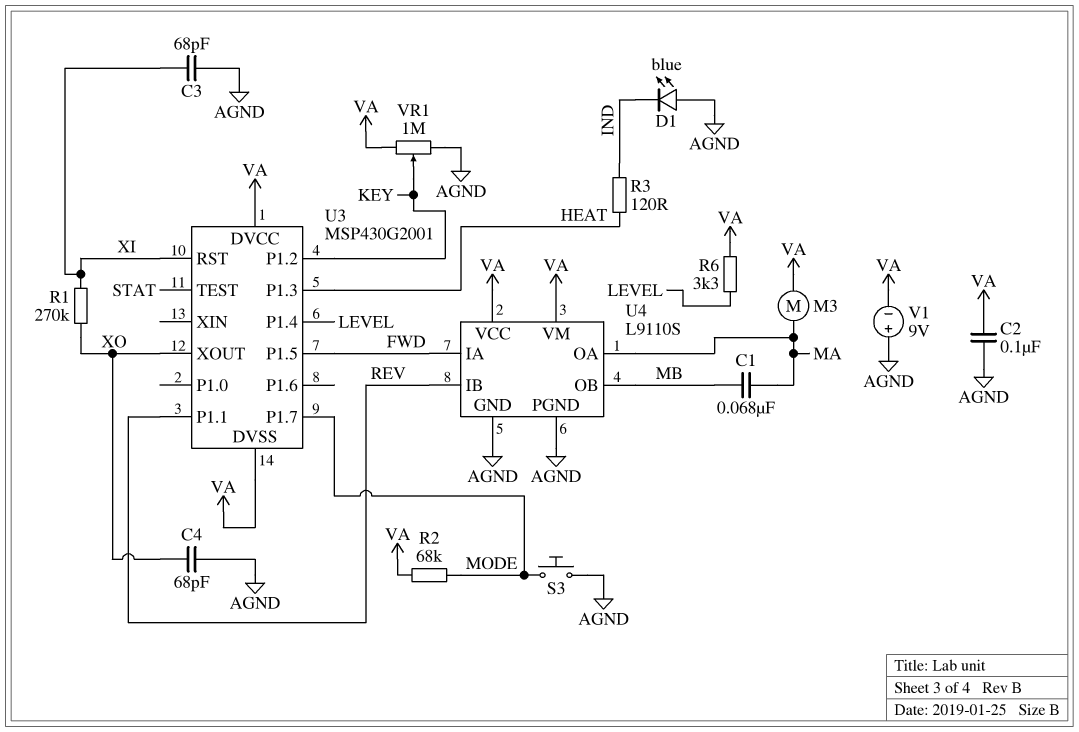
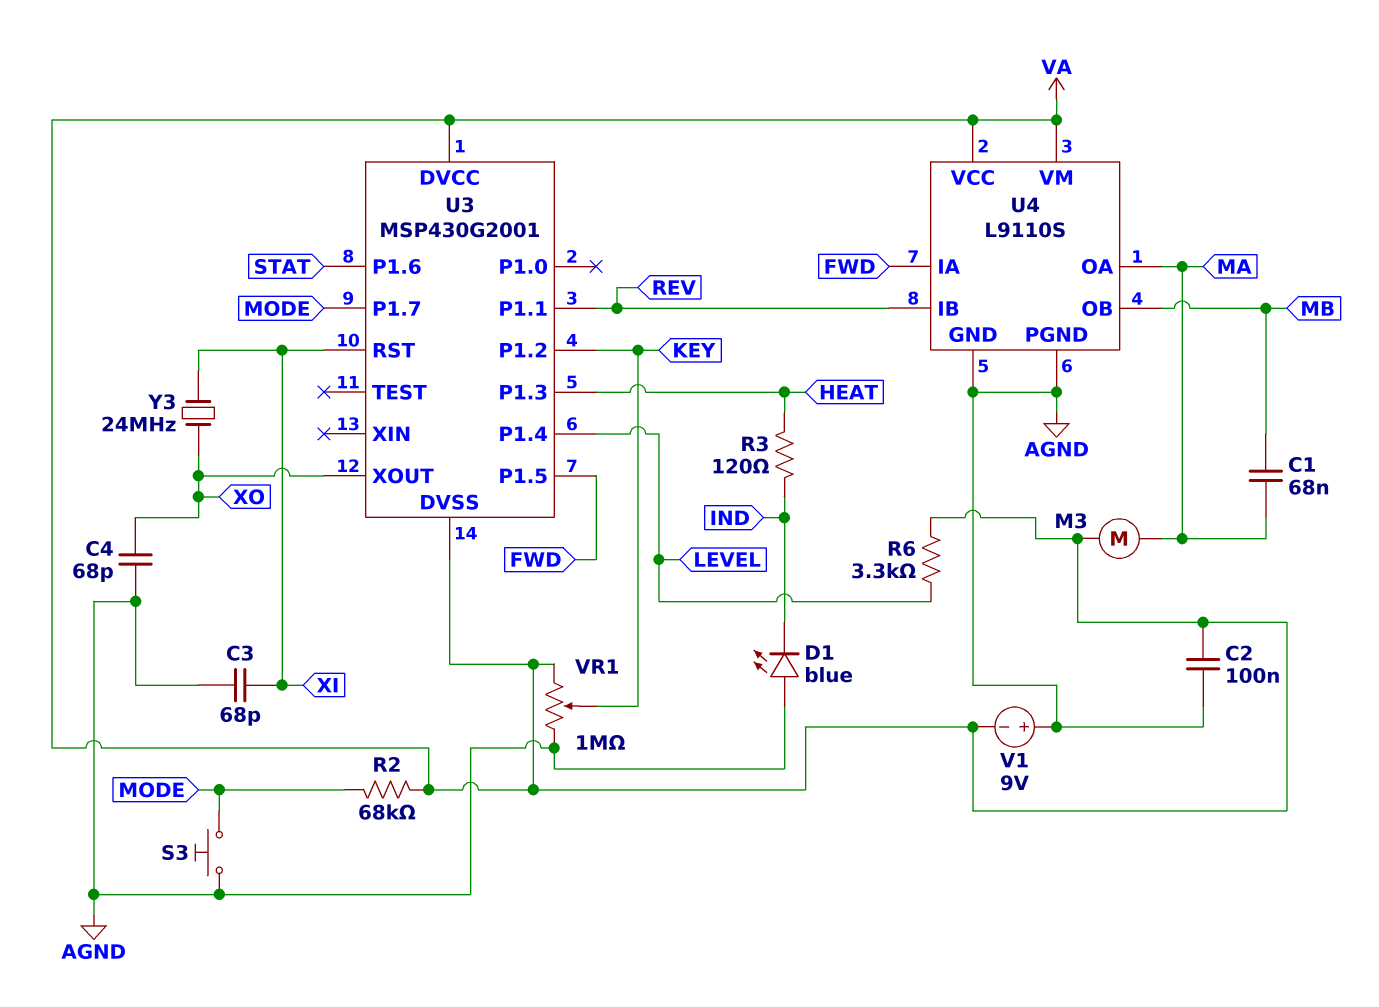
R1: 270k (XI, XO) -> none
U3 pin P1.6: none -> STAT
U3 pin TEST: STAT -> none
Y3: none -> 24MHz (XI, XO)

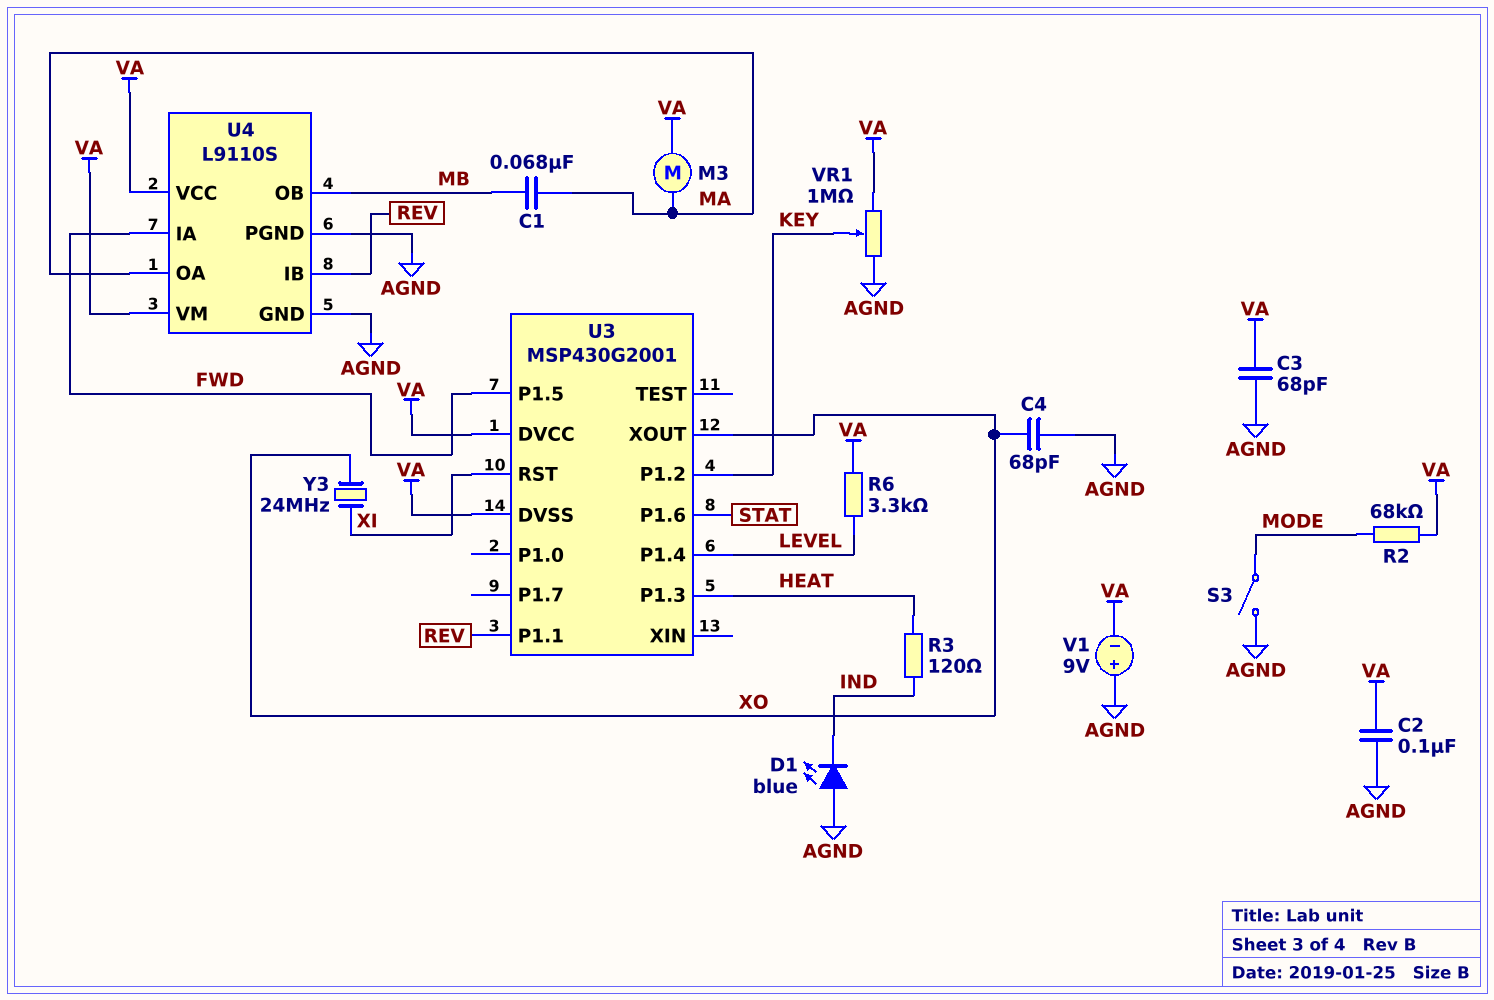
C3: 68pF (AGND, XI) -> 68pF (AGND, VA)
S3: button (AGND, MODE) -> switch (AGND, MODE)
U3 pin P1.7: MODE -> none

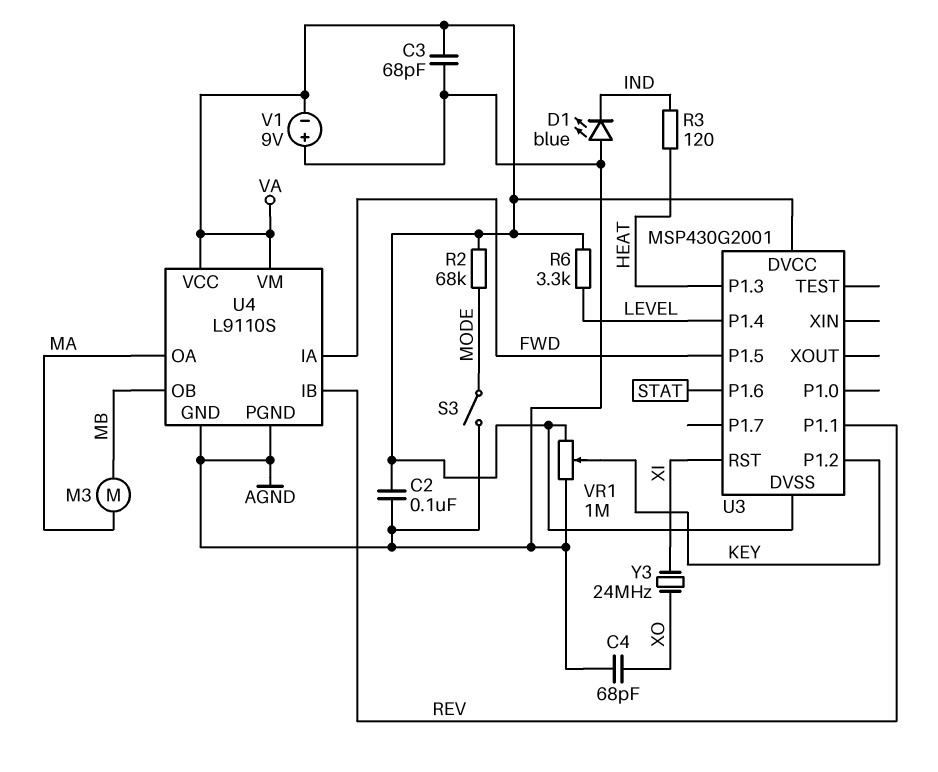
C1: 68nF (MA, MB) -> none
M3: motor (MA, VA) -> motor (MA, MB)
U3 pin XOUT: XO -> none

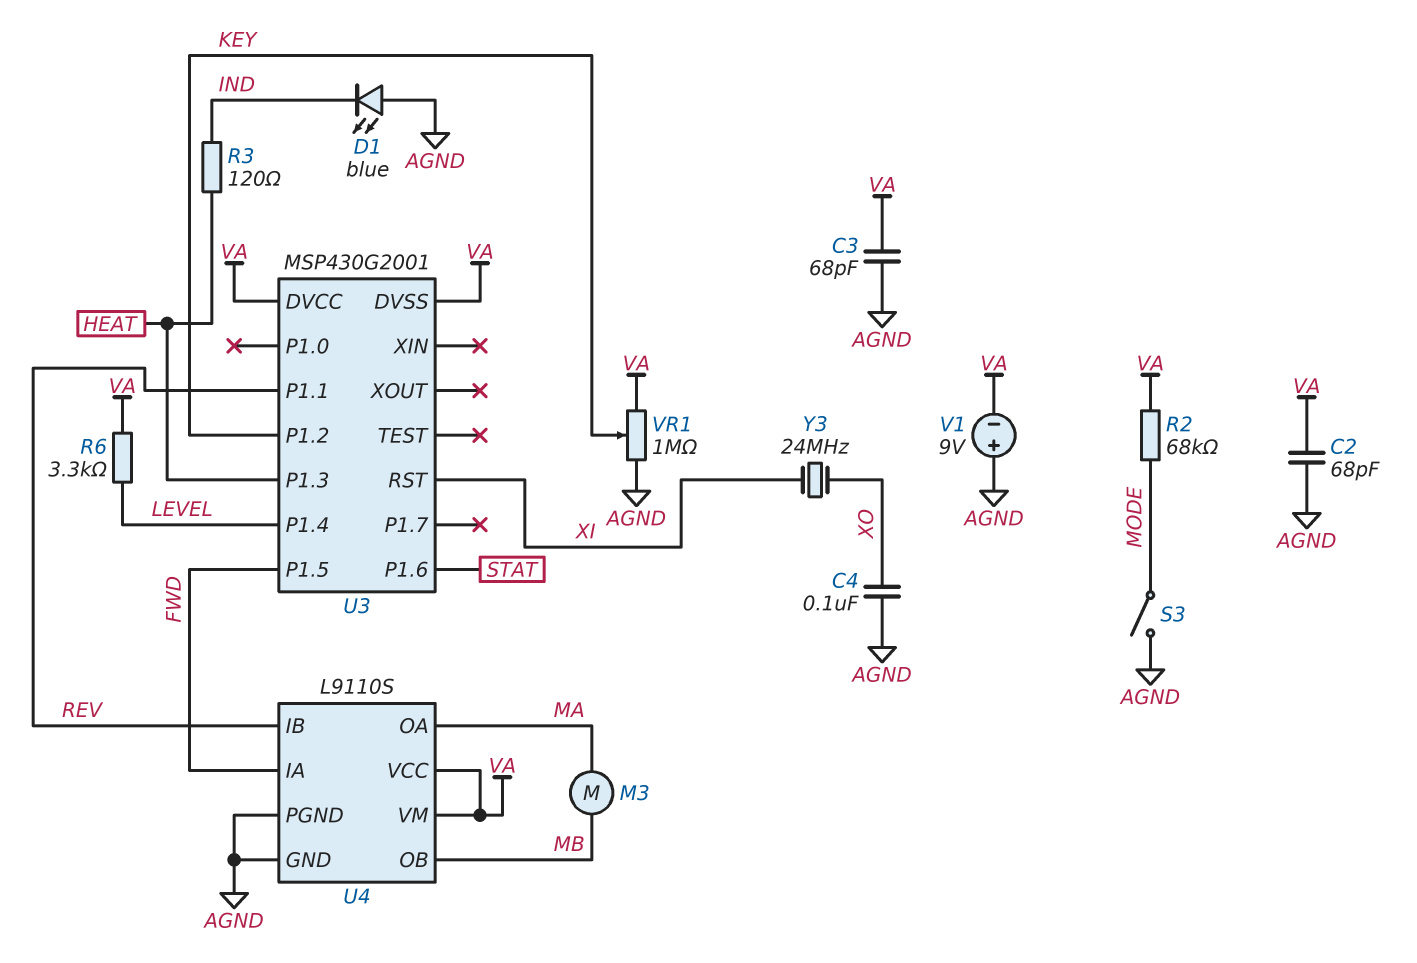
C2: 100nF (AGND, VA) -> 68pF (AGND, VA)
C4: 68pF (AGND, XO) -> 100nF (AGND, XO)

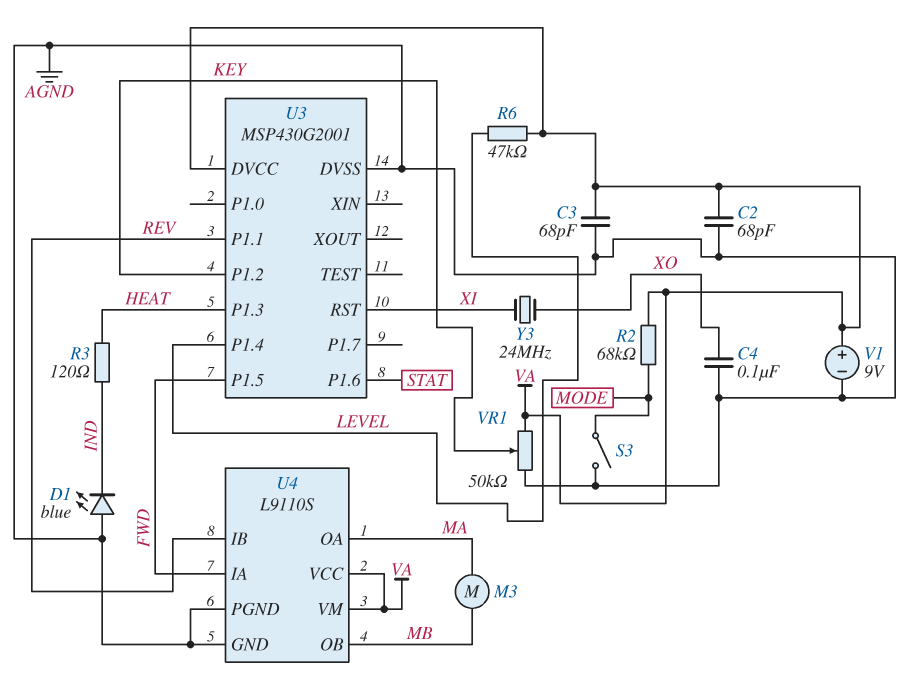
R6: 3.3k (LEVEL, VA) -> 47k (LEVEL, VA)
U3 pin DVSS: VA -> AGND
V1: 9V (plus AGND, minus VA) -> 9V (plus VA, minus AGND)
VR1: 1M (AGND, VA, wiper KEY) -> 50k (AGND, VA, wiper KEY)

